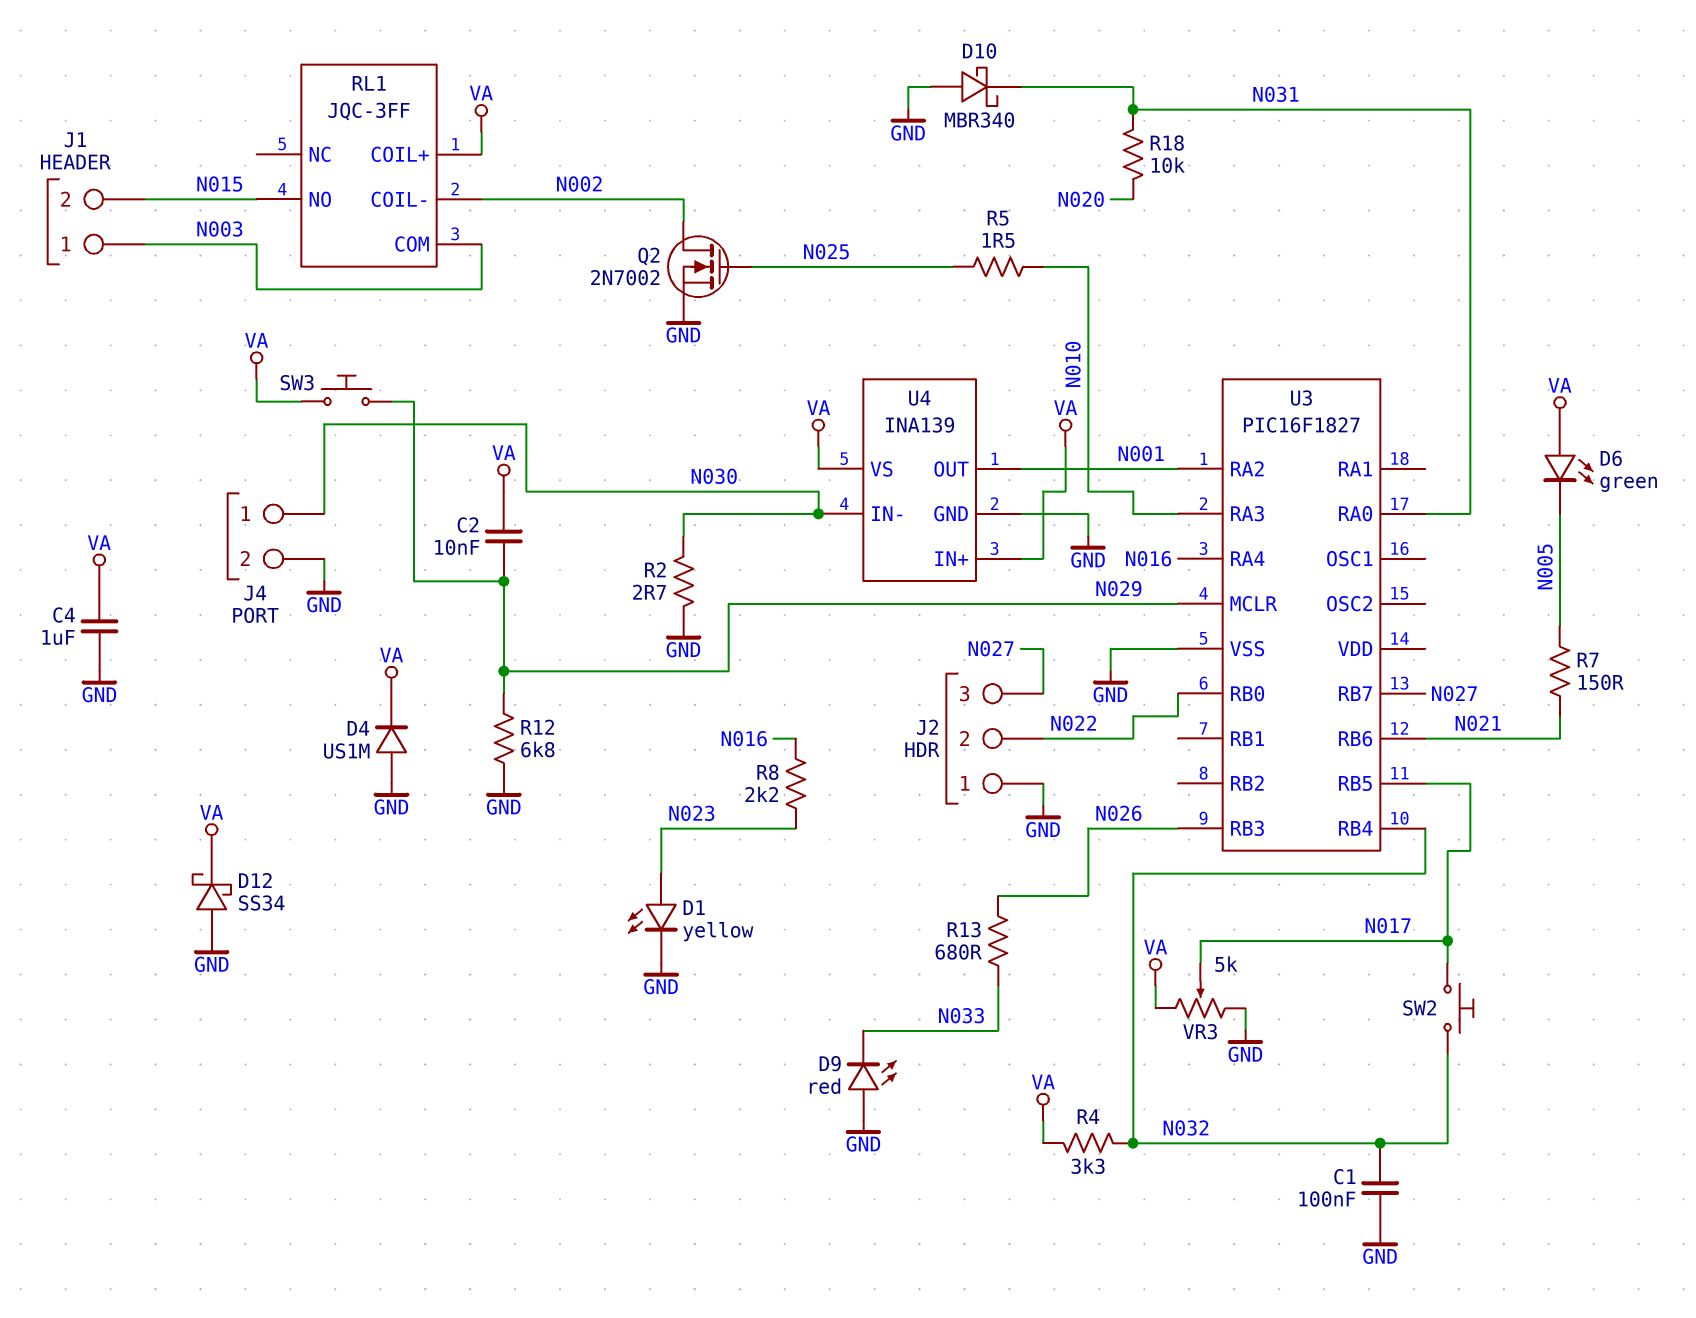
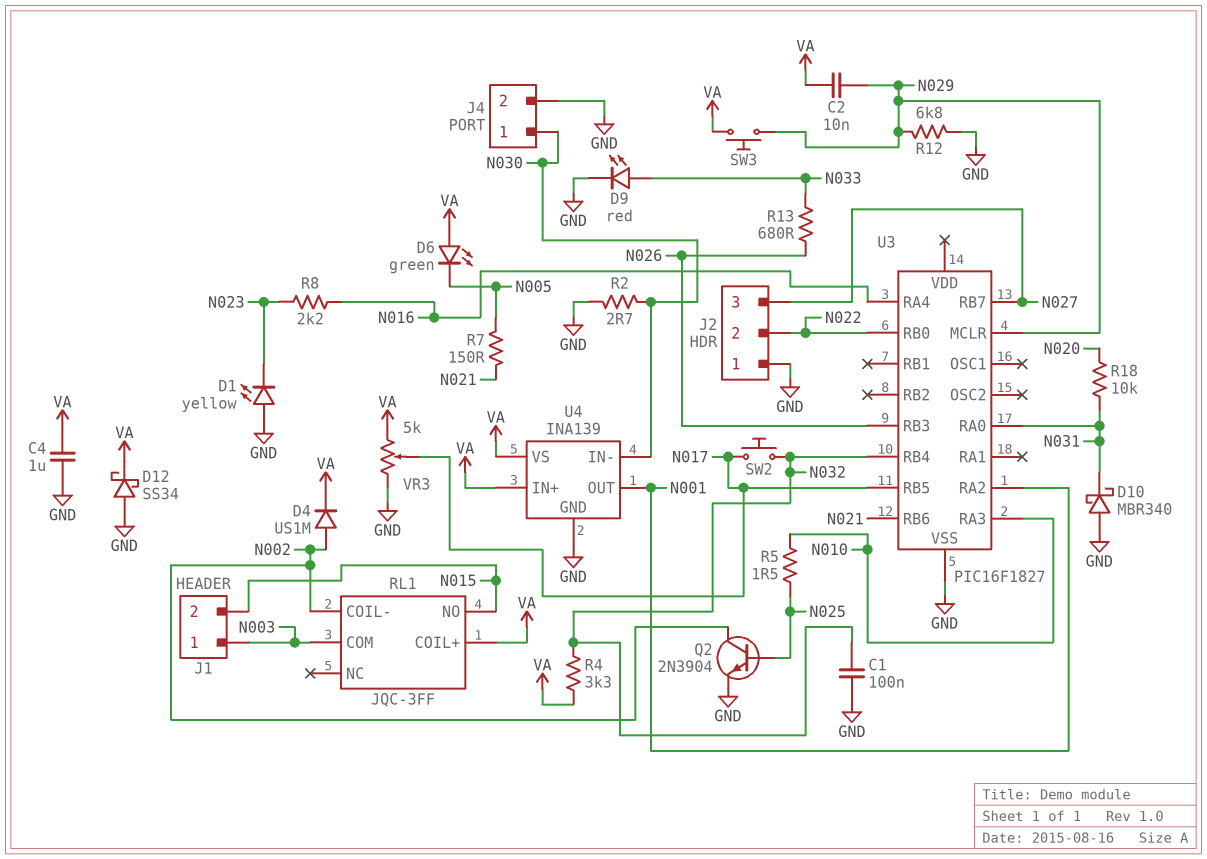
D1: LED yellow (A N023, K GND) -> LED yellow (A GND, K N023)
D4: diode US1M (A GND, K VA) -> diode US1M (A N002, K VA)
D9: LED red (A GND, K N033) -> LED red (A N033, K GND)
Q2: NMOS 2N7002 (G N025, D N002, S GND) -> NPN 2N3904 (B N025, C N002, E GND)

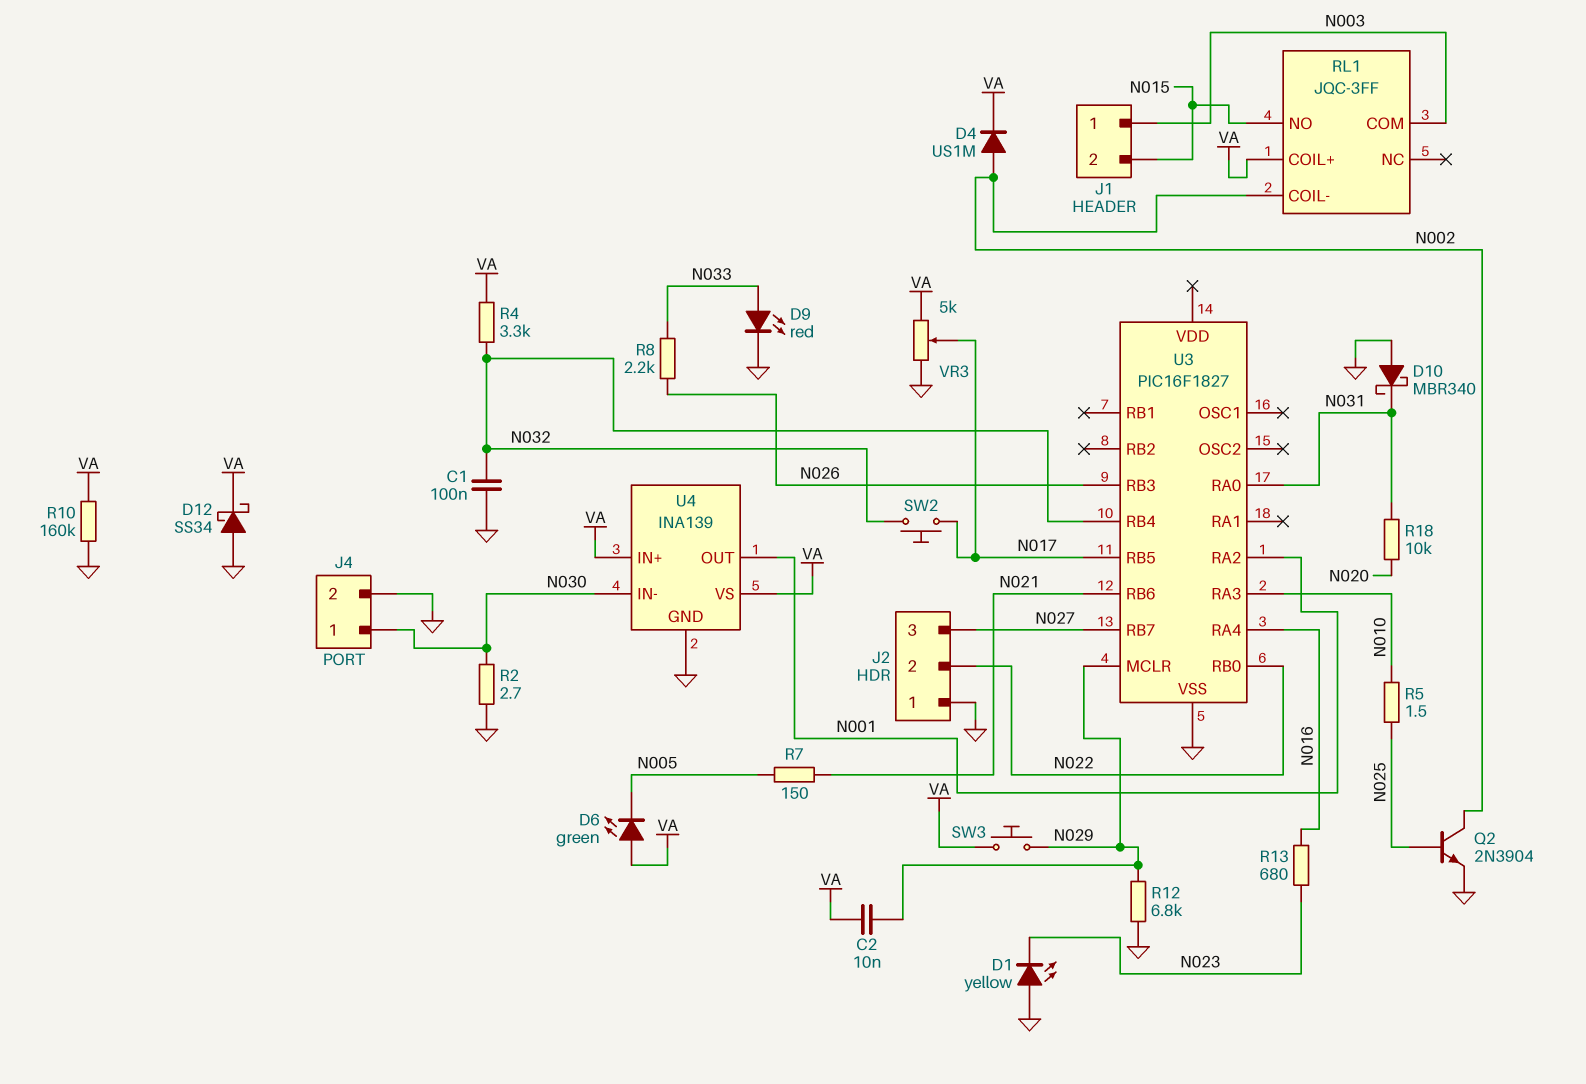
C4: 1uF (GND, VA) -> none
R8: 2.2k (N016, N023) -> 2.2k (N026, N033)
R10: none -> 160k (GND, VA)
R13: 680 (N026, N033) -> 680 (N016, N023)

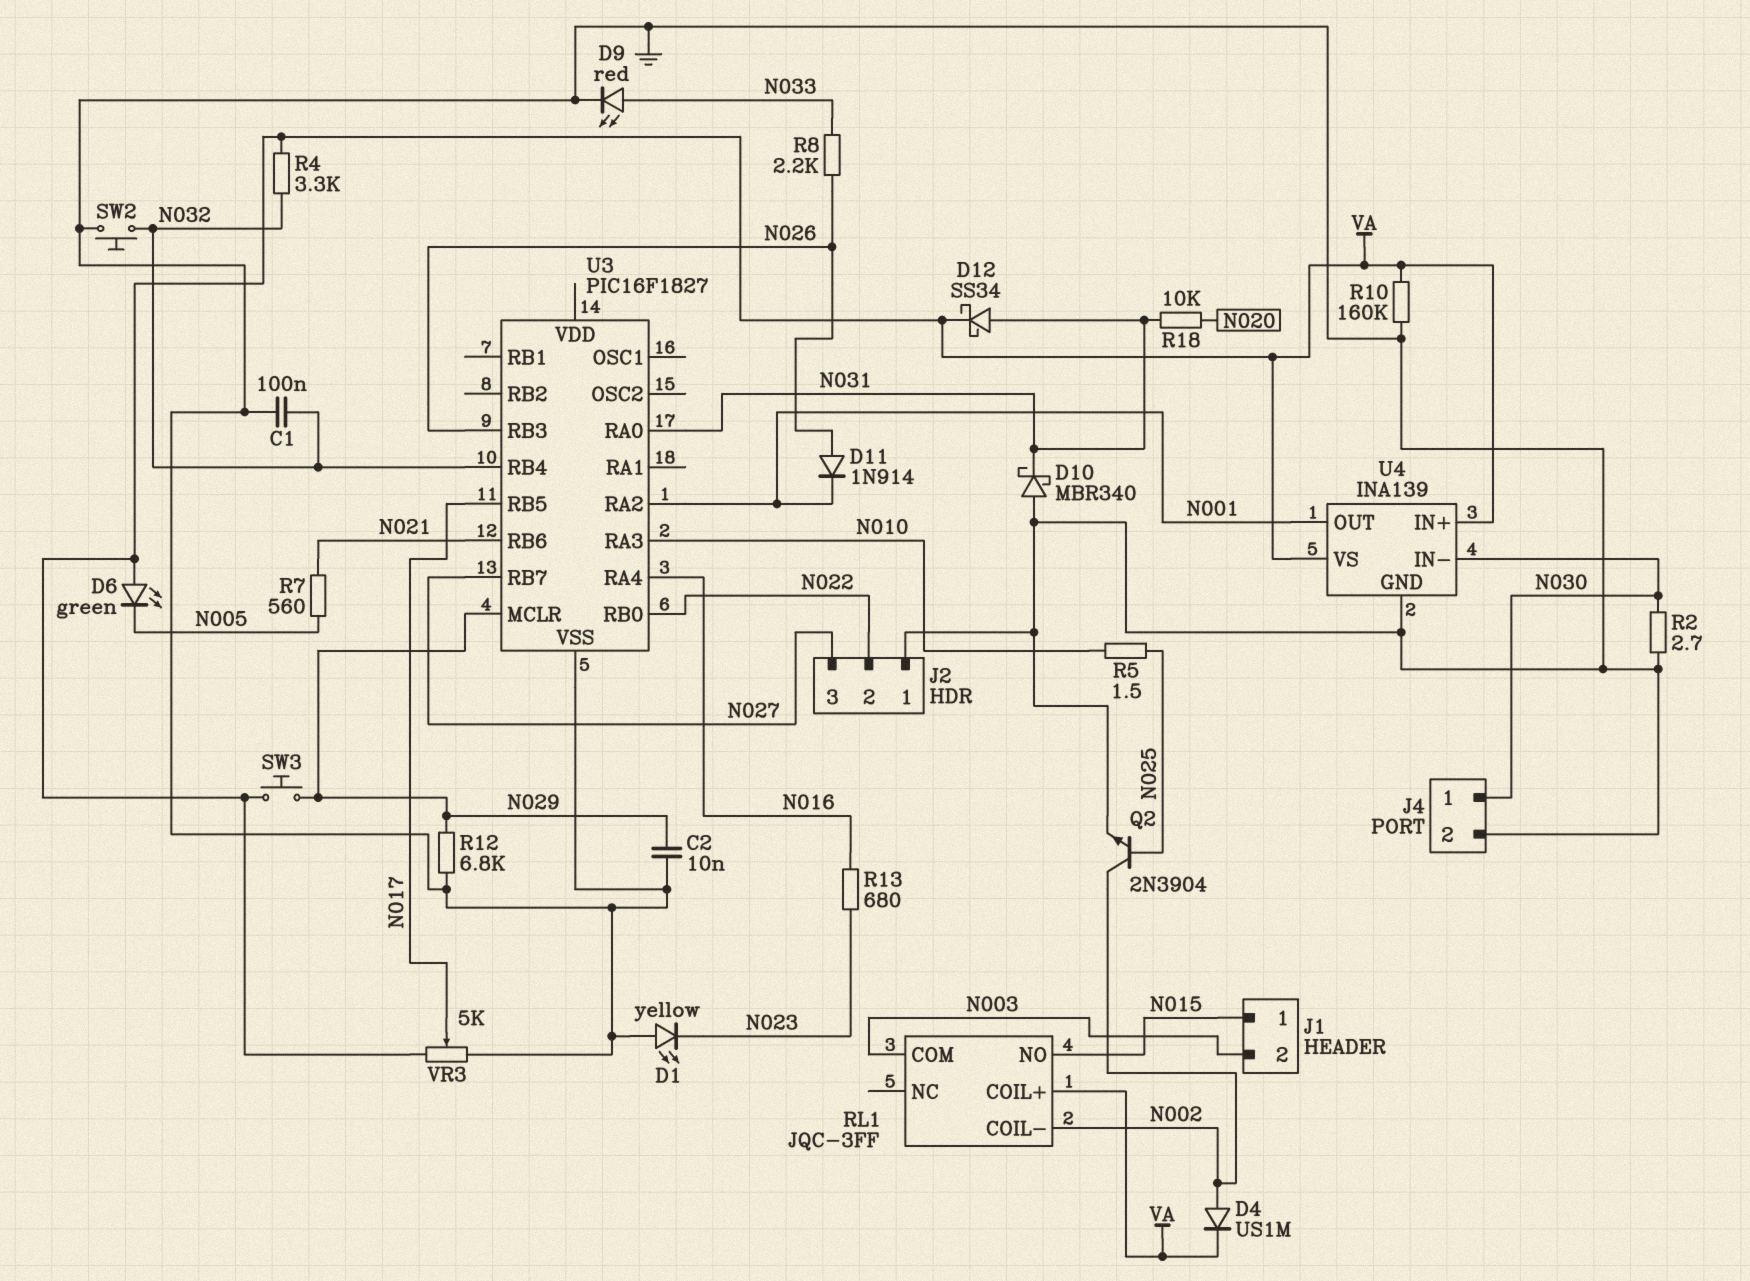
C2: 10nF (N029, VA) -> 10nF (GND, N029)
D11: none -> diode 1N914 (A N026, K N001)
D12: schottky SS34 (A GND, K VA) -> schottky SS34 (A N031, K VA)
J1 pin 1: N003 -> N015
J1 pin 2: N015 -> N003
R7: 150 (N005, N021) -> 560 (N005, N021)
SW2: button (N017, N032) -> button (GND, N032)

